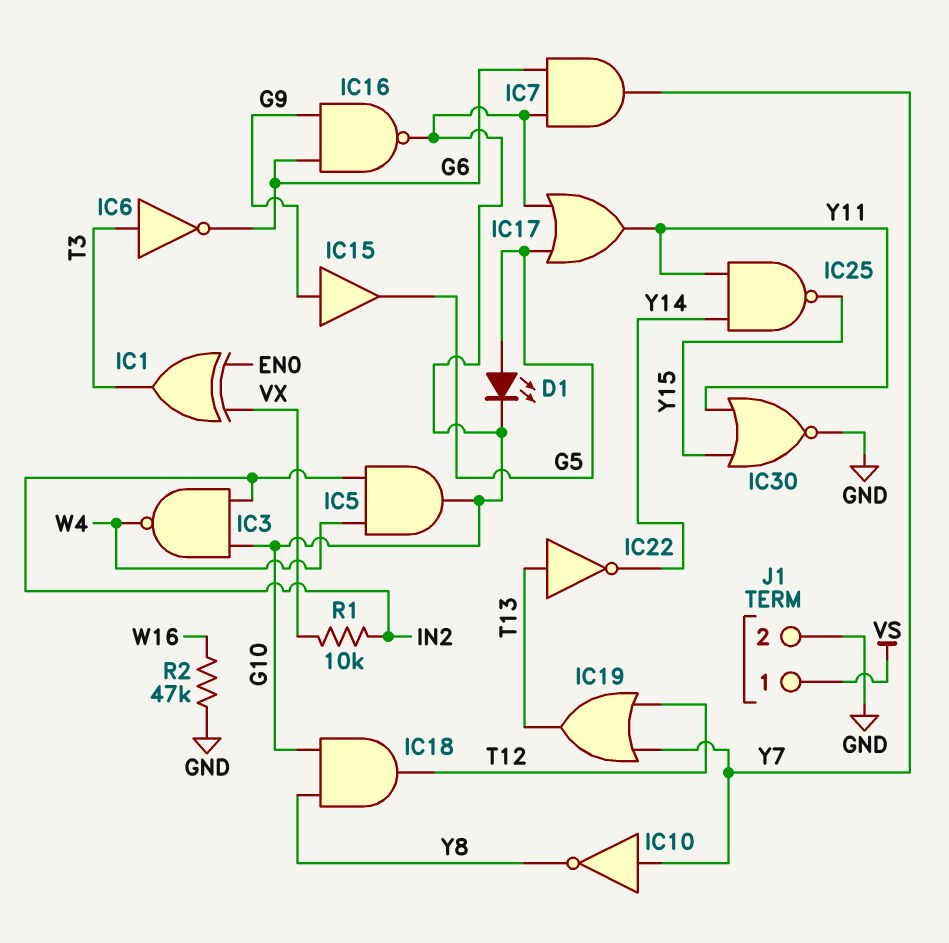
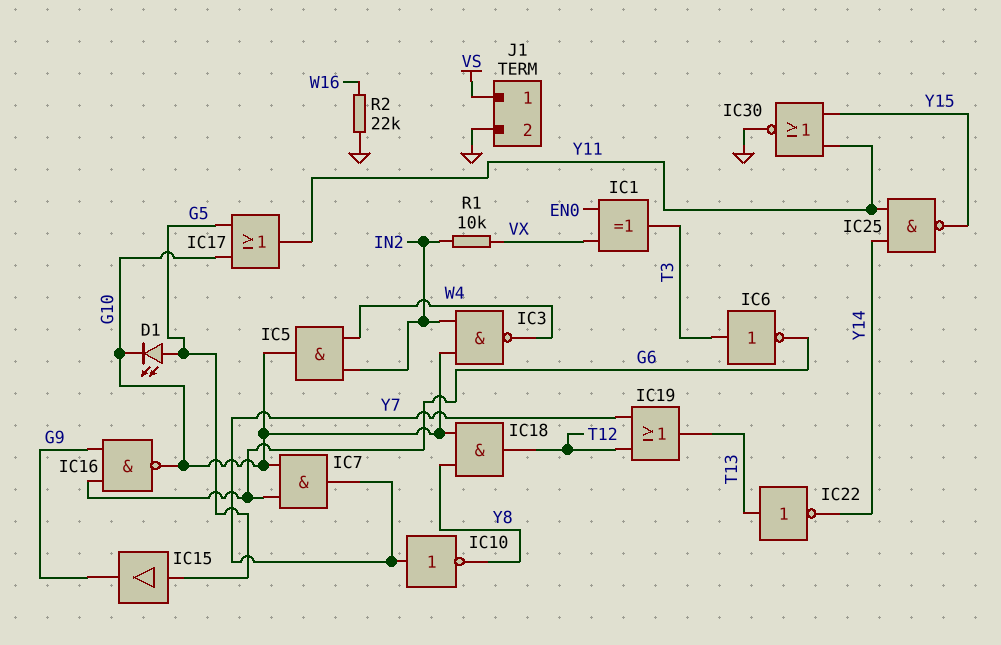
IC15: buffer (in G9, out G5) -> buffer (in G5, out G9)
R2: 47k (GND, W16) -> 22k (GND, W16)

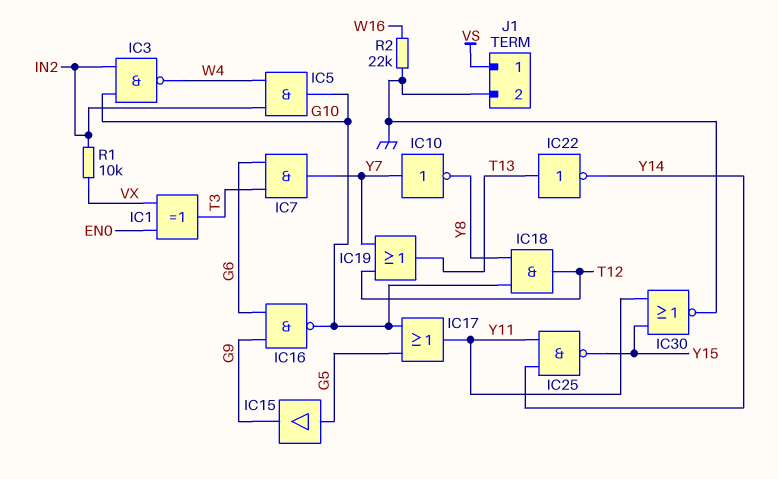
D1: LED (A G5, K G10) -> none
IC6: NOT (in T3, out G6) -> none
IC7: AND (in G6, in G10, out Y7) -> AND (in G6, in T3, out Y7)

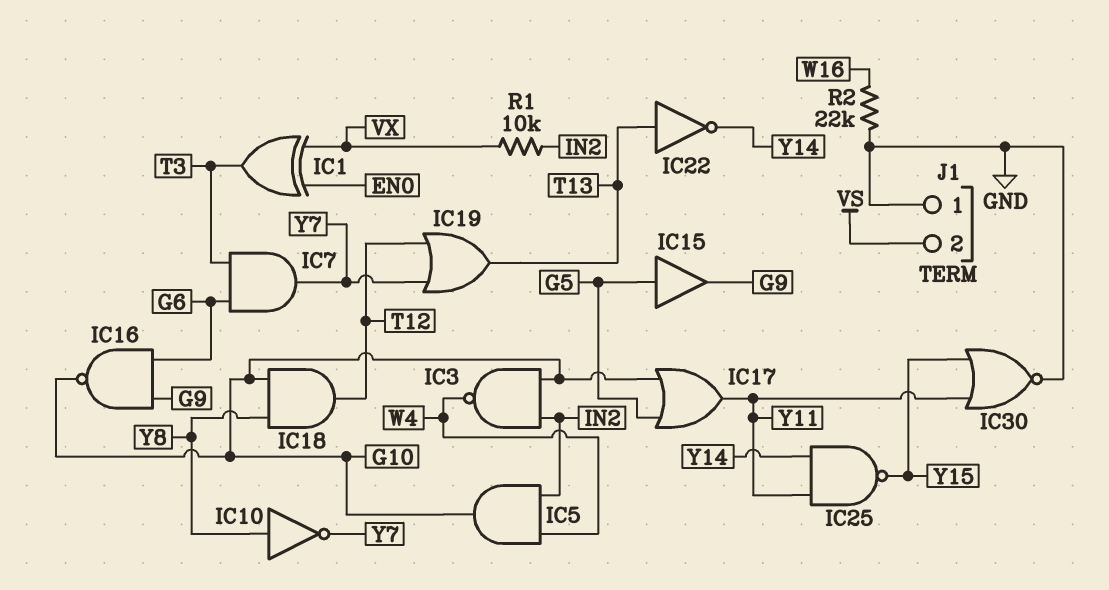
IC10: NOT (in Y7, out Y8) -> NOT (in Y8, out Y7)
J1 pin 1: VS -> GND
J1 pin 2: GND -> VS

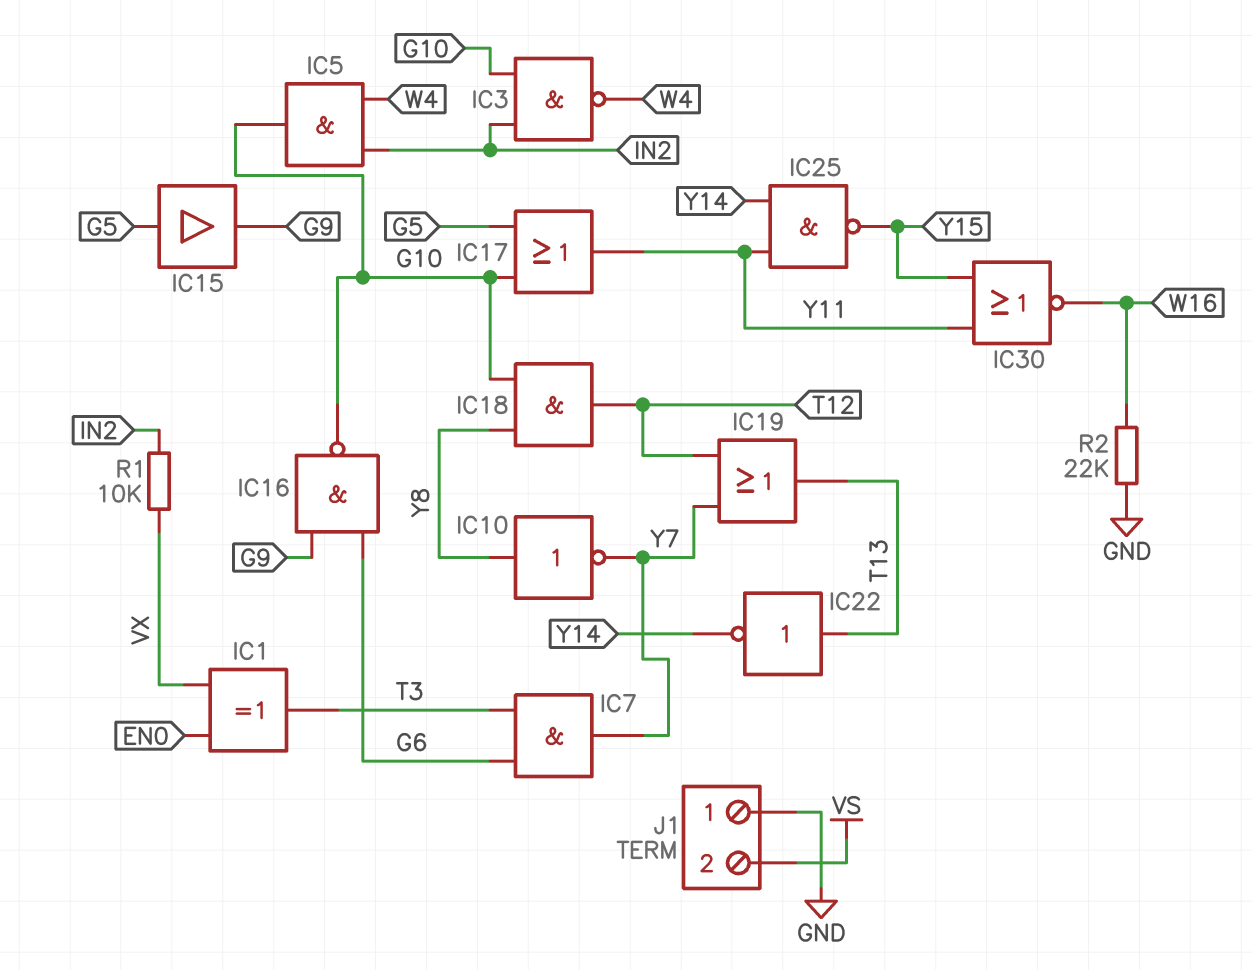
IC30: NOR (in Y11, in Y15, out GND) -> NOR (in Y11, in Y15, out W16)

